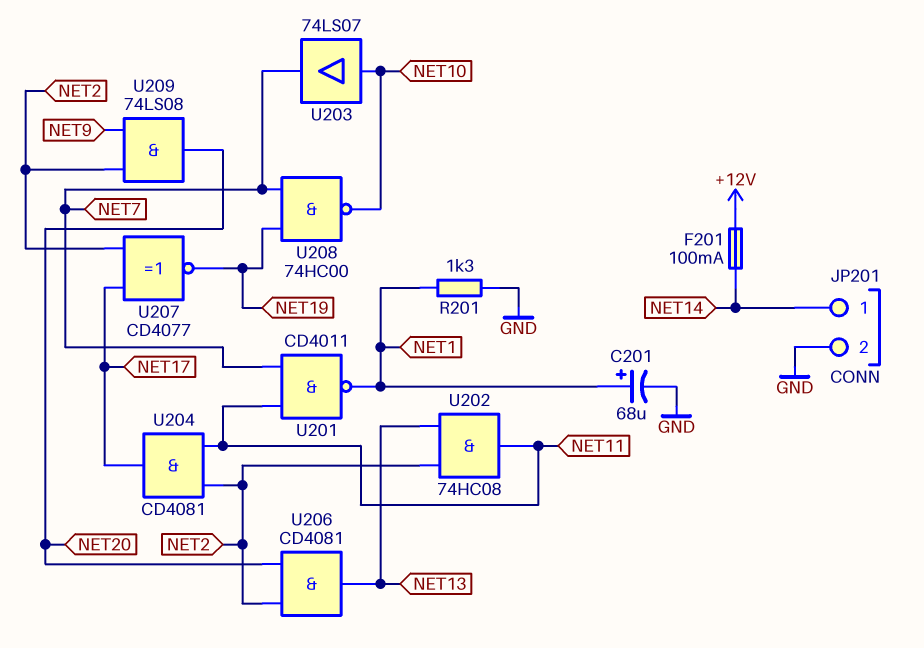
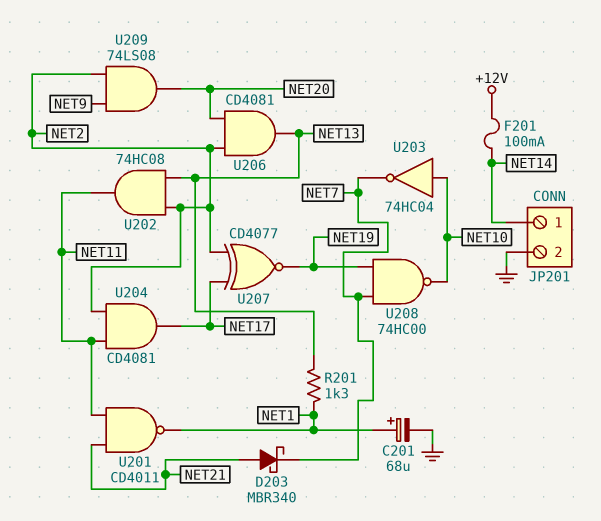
D203: none -> schottky MBR340 (A NET21, K NET7)
R201: 1.3k (GND, NET1) -> 1.3k (NET1, NET13)
U201: NAND CD4011 (in NET7, in NET11, out NET1) -> NAND CD4011 (in NET11, in NET21, out NET1)
U203: buffer 74LS07 (in NET10, out NET7) -> NOT 74HC04 (in NET10, out NET7)

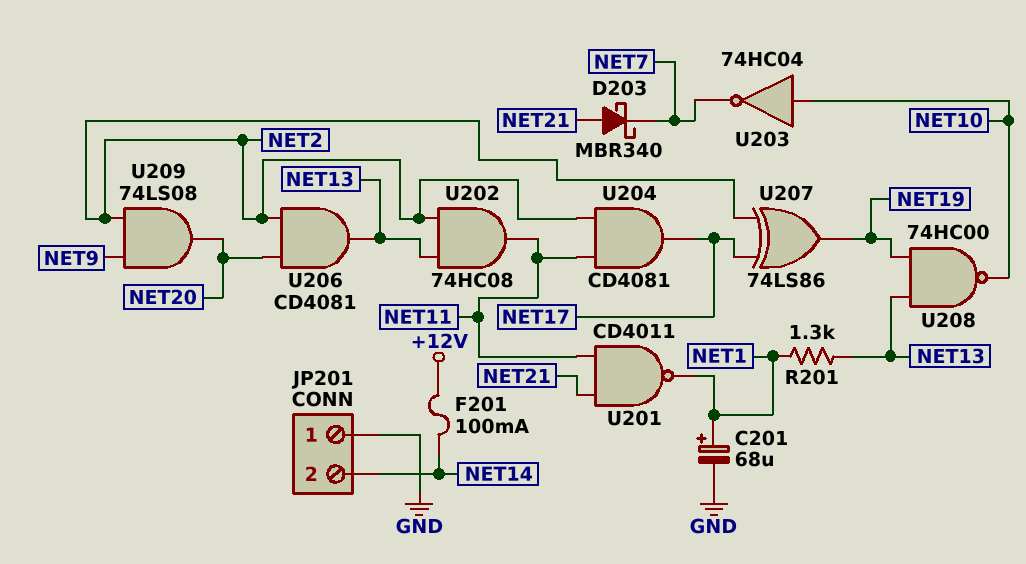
JP201 pin 1: NET14 -> GND
JP201 pin 2: GND -> NET14
U207: XNOR CD4077 (in NET2, in NET17, out NET19) -> XOR 74LS86 (in NET2, in NET17, out NET19)
U208: NAND 74HC00 (in NET7, in NET19, out NET10) -> NAND 74HC00 (in NET13, in NET19, out NET10)

